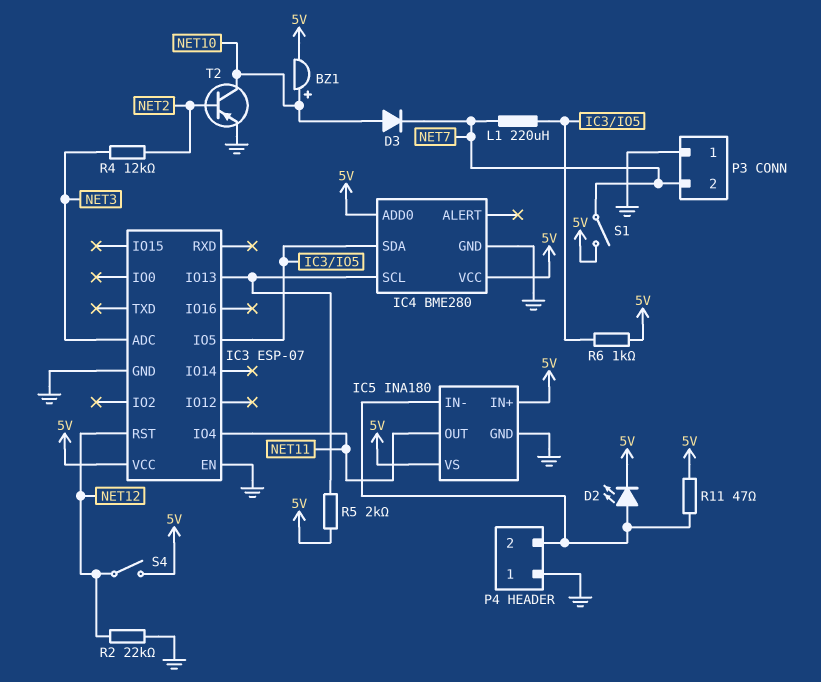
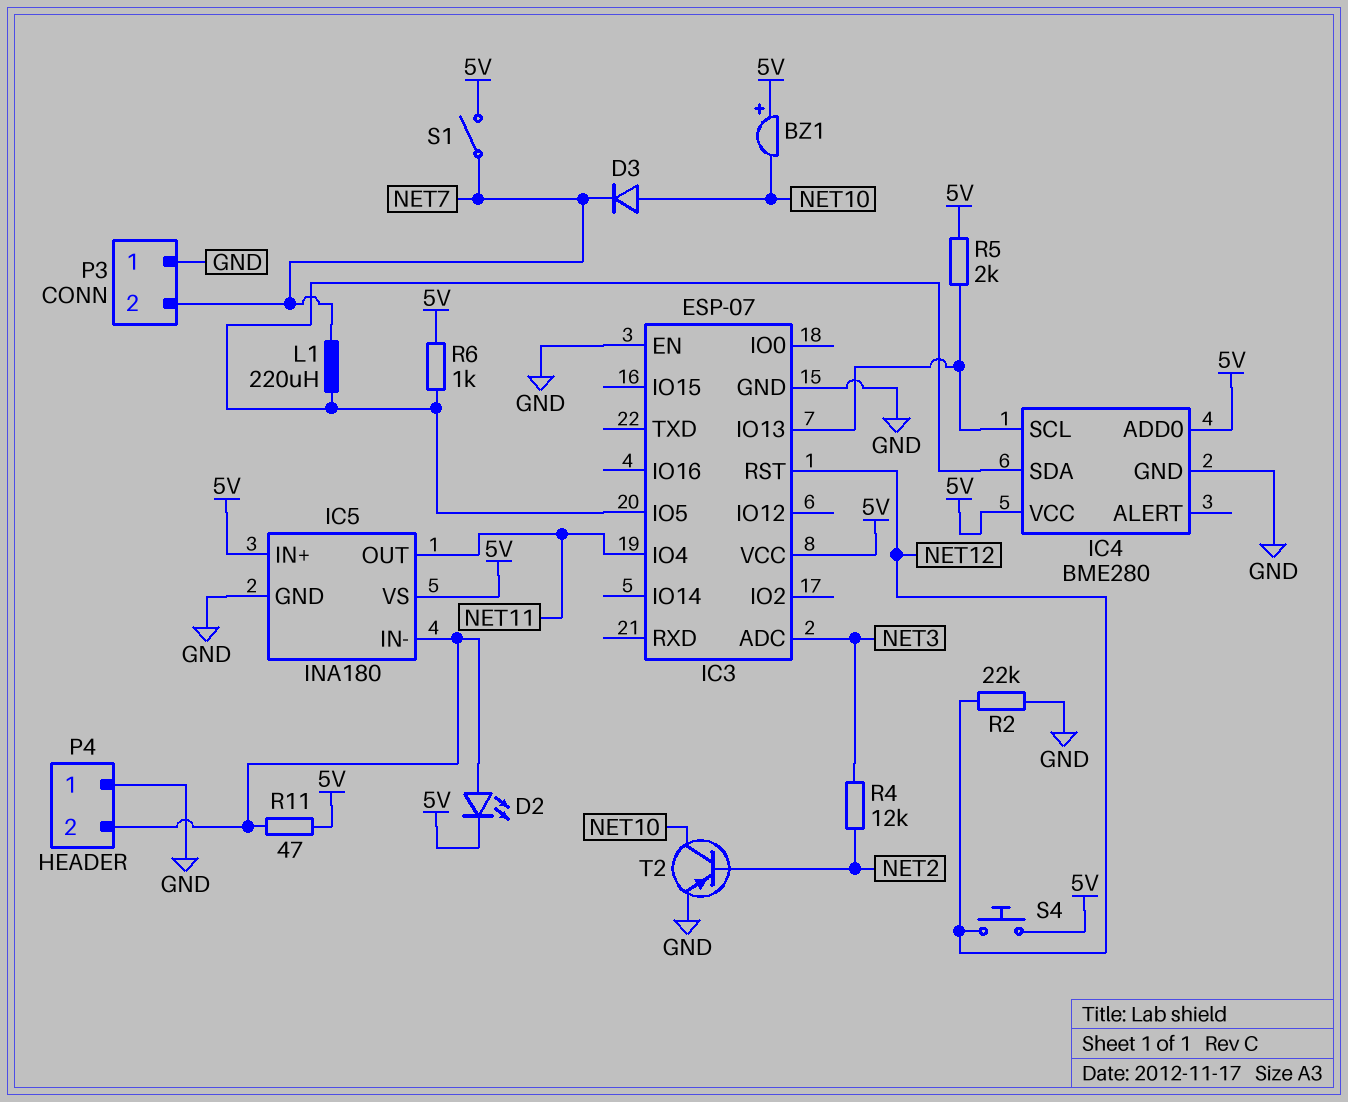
BZ1: buzzer (plus NET10, minus 5V) -> buzzer (plus 5V, minus NET10)
S4: switch (5V, NET12) -> button (5V, NET12)

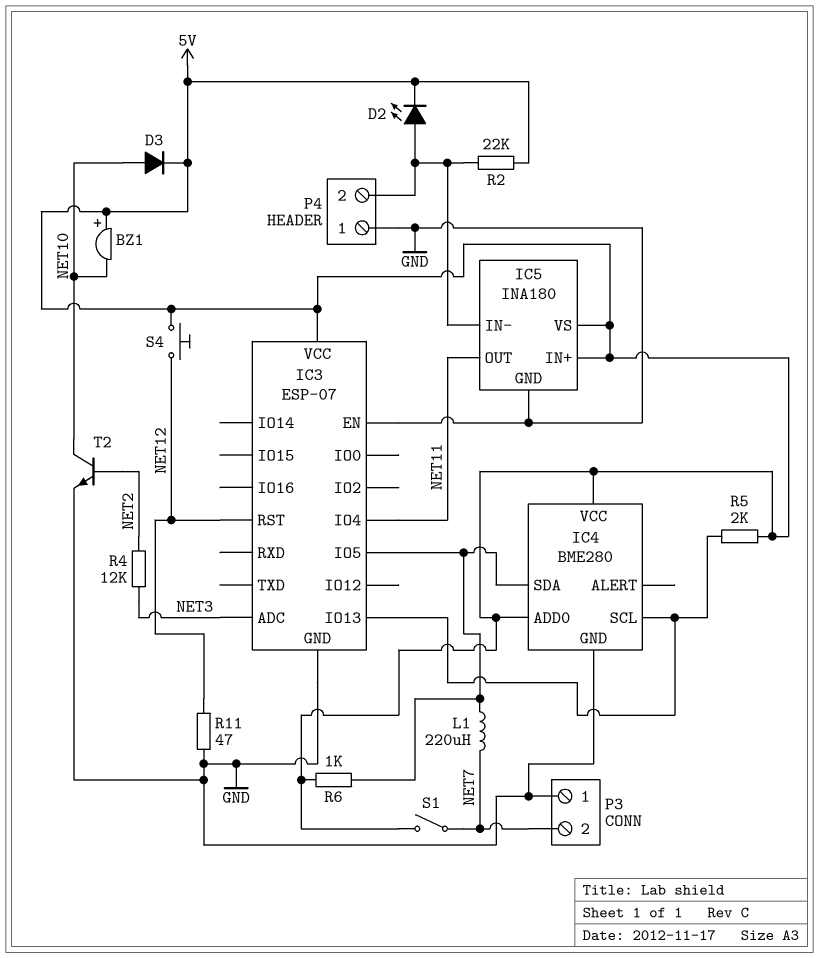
D3: diode (A NET10, K NET7) -> diode (A NET10, K 5V)
R2: 22k (GND, NET12) -> 22k (5V, IC5/IN-)
R11: 47 (5V, IC5/IN-) -> 47 (GND, NET12)
T2: PNP (B NET2, C NET10, E GND) -> NPN (B NET2, C NET10, E GND)

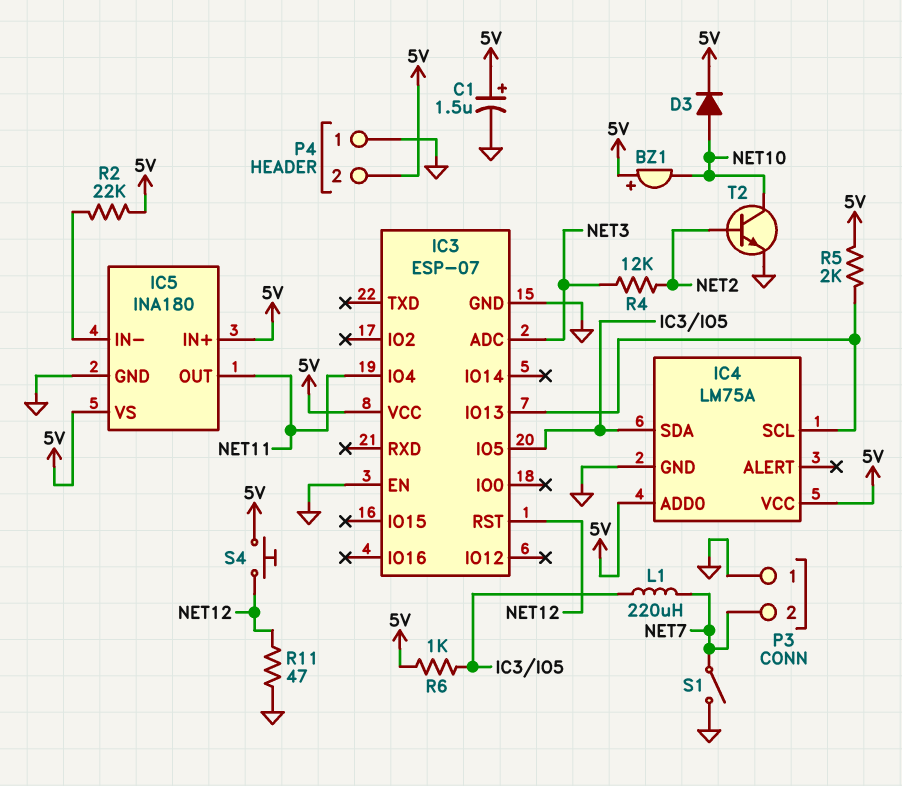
C1: none -> 1.5uF (plus 5V, minus GND)
D2: LED (A IC5/IN-, K 5V) -> none
IC4: BME280 -> LM75A
P4 pin 2: IC5/IN- -> 5V
S1: switch (5V, NET7) -> switch (GND, NET7)

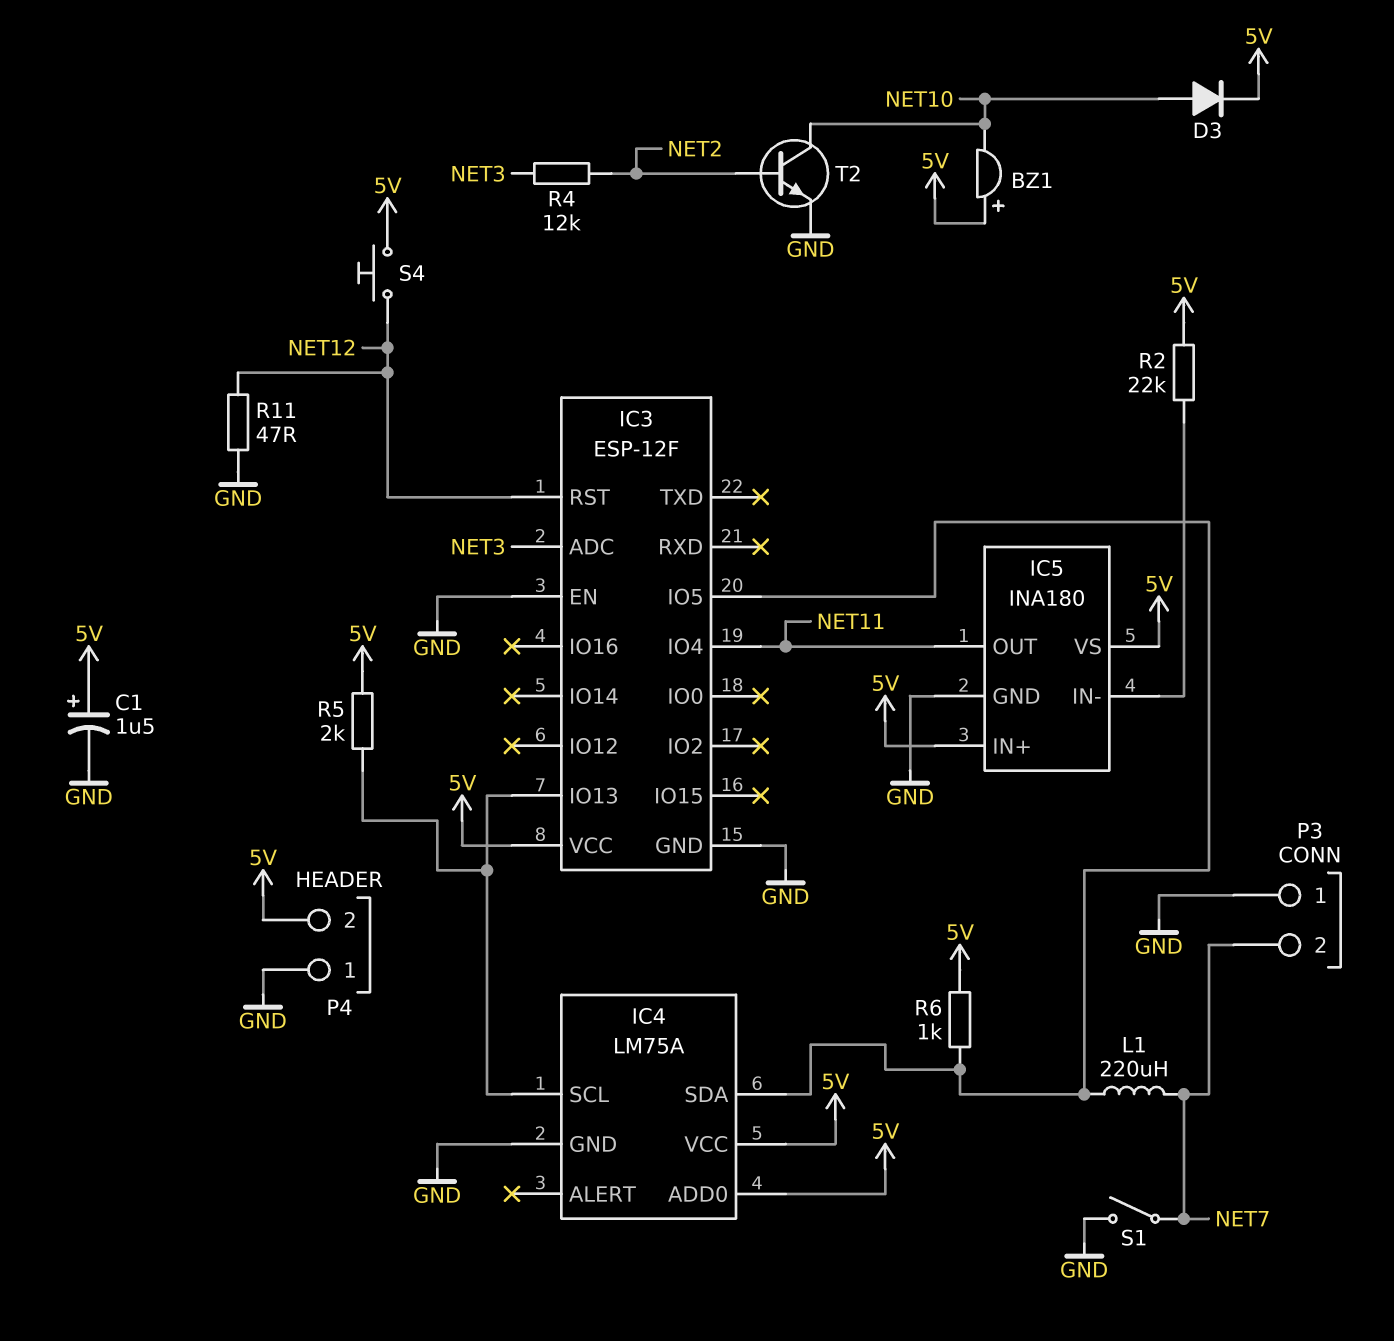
IC3: ESP-07 -> ESP-12F

